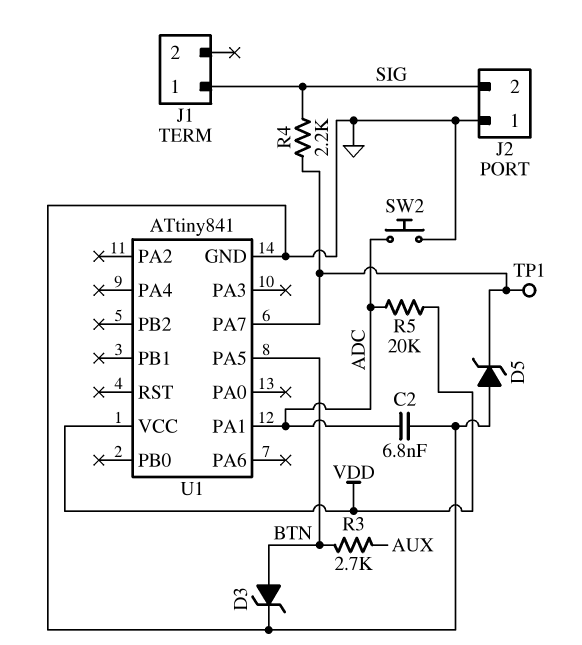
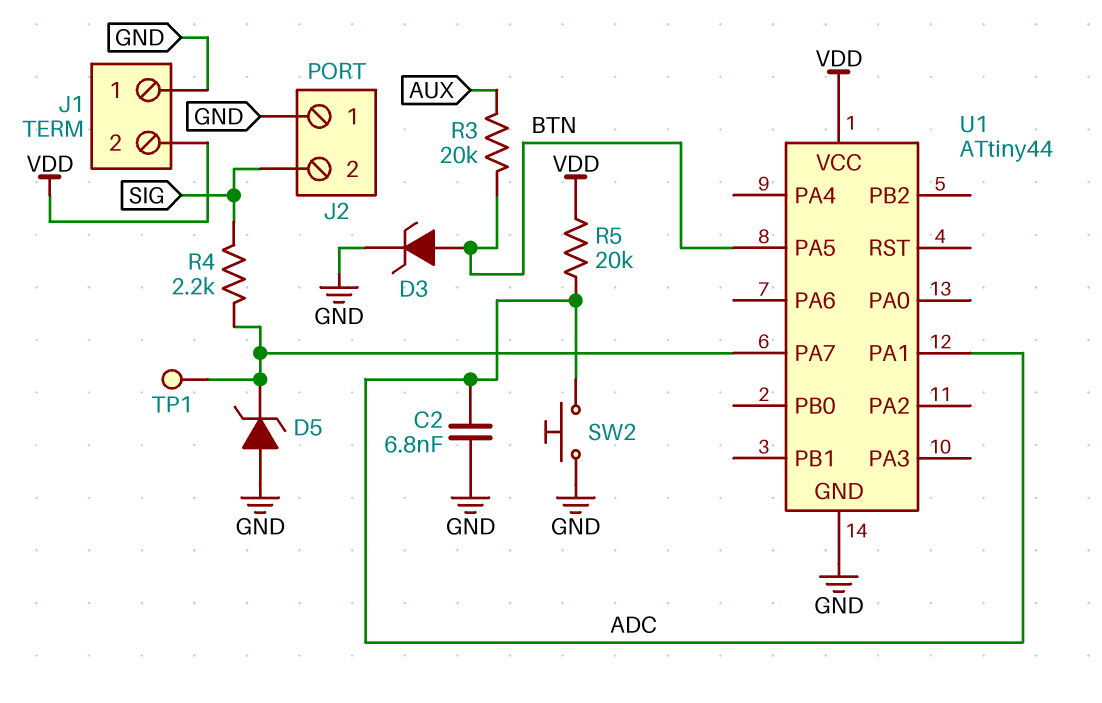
J1 pin 1: SIG -> GND
J1 pin 2: none -> VDD
R3: 2.7k (AUX, BTN) -> 20k (AUX, BTN)
U1: ATtiny841 -> ATtiny44

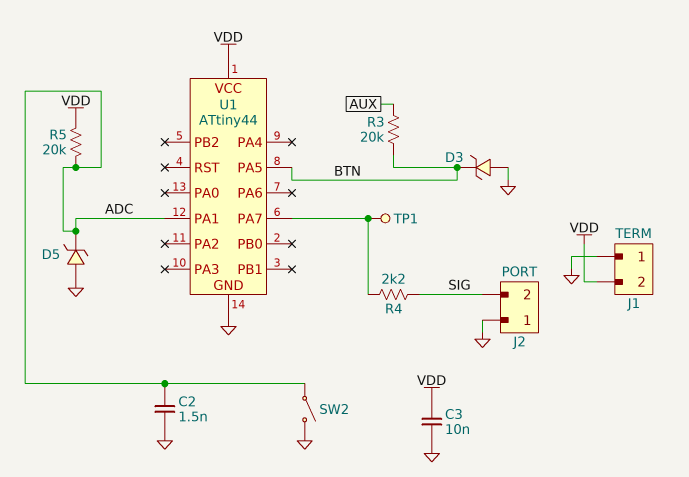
C2: 6.8nF (ADC, GND) -> 1.5nF (ADC, GND)
C3: none -> 10nF (GND, VDD)
D3: zener (A BTN, K GND) -> zener (A GND, K BTN)
D5: zener (A GND, K U1/PA7) -> zener (A GND, K ADC)
SW2: button (ADC, GND) -> switch (ADC, GND)

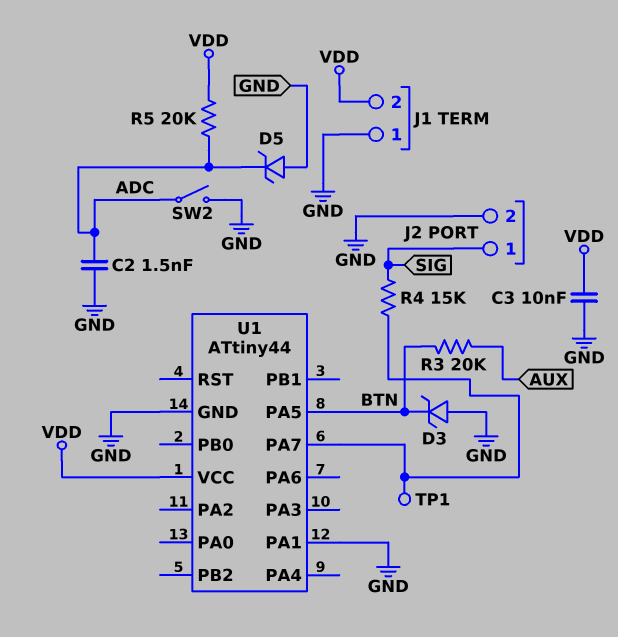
J2 pin 1: GND -> SIG
J2 pin 2: SIG -> GND
R4: 2.2k (SIG, U1/PA7) -> 15k (SIG, U1/PA7)
U1 pin PA1: ADC -> GND

